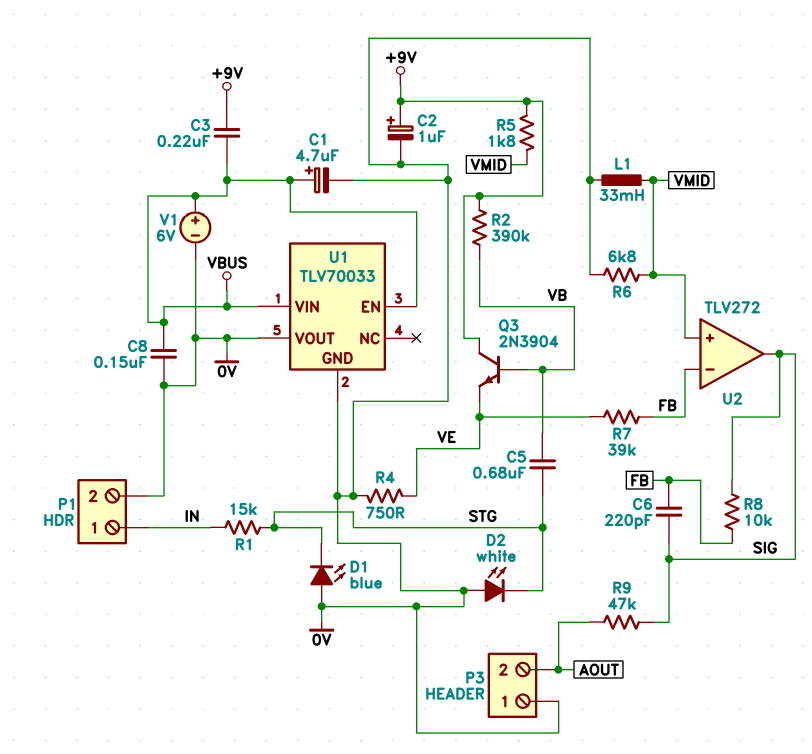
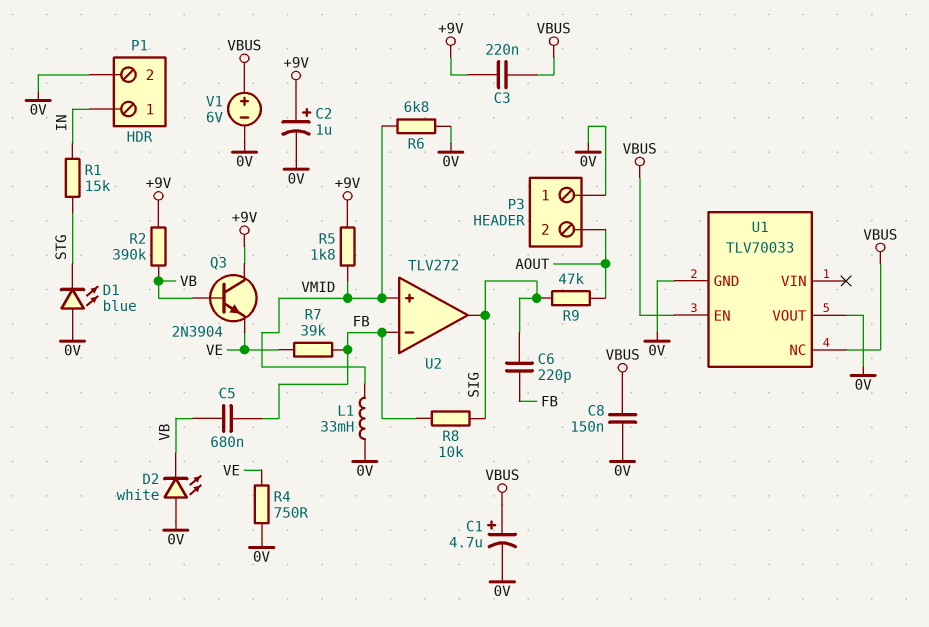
C5: 680nF (STG, VB) -> 680nF (FB, VB)
D2: LED white (A 0V, K STG) -> LED white (A 0V, K VB)
U1 pin NC: none -> VBUS
U1 pin VIN: VBUS -> none

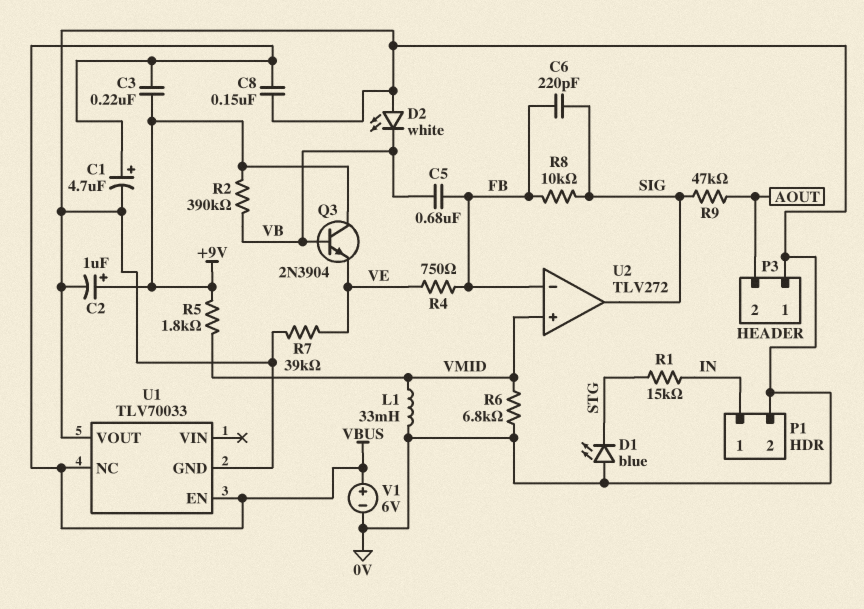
R4: 750 (0V, VE) -> 750 (FB, VE)
R7: 39k (FB, VE) -> 39k (0V, VE)

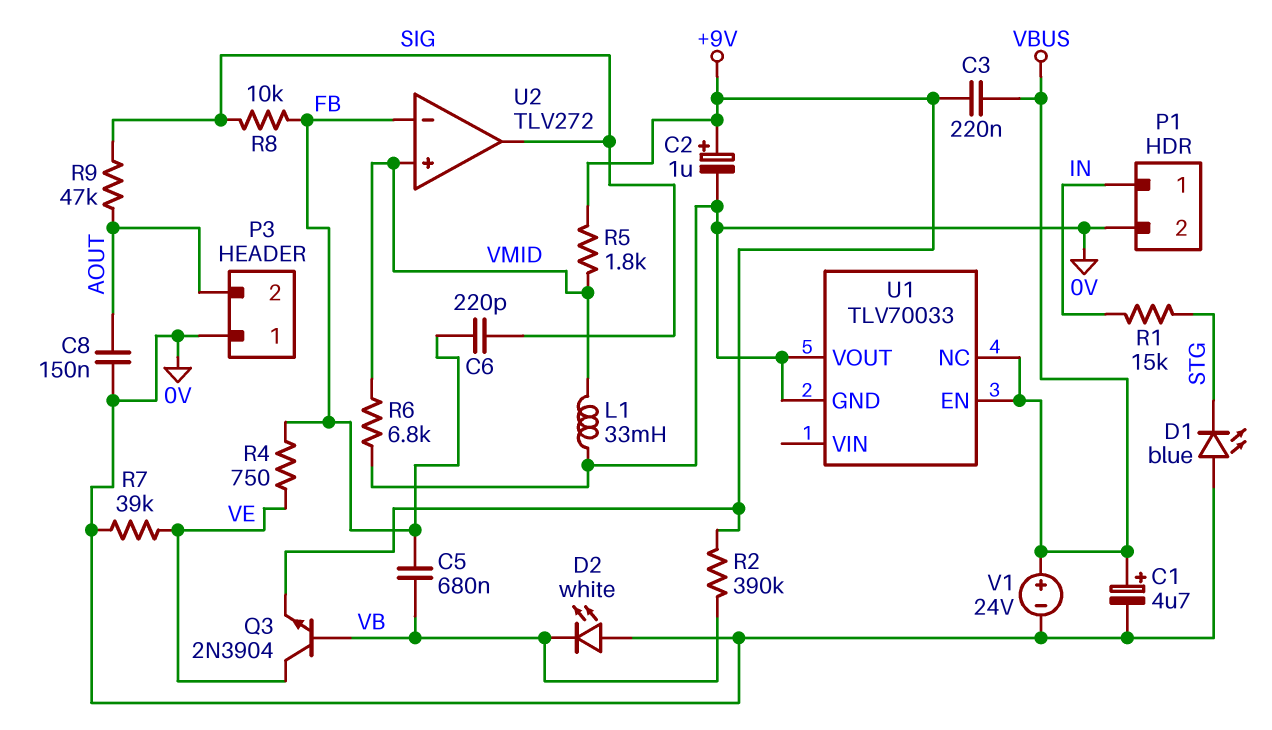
C8: 150nF (0V, VBUS) -> 150nF (0V, AOUT)
Q3: NPN 2N3904 (B VB, C +9V, E VE) -> NPN 2N3904 (B VB, C VE, E +9V)
V1: 6V (plus VBUS, minus 0V) -> 24V (plus VBUS, minus 0V)

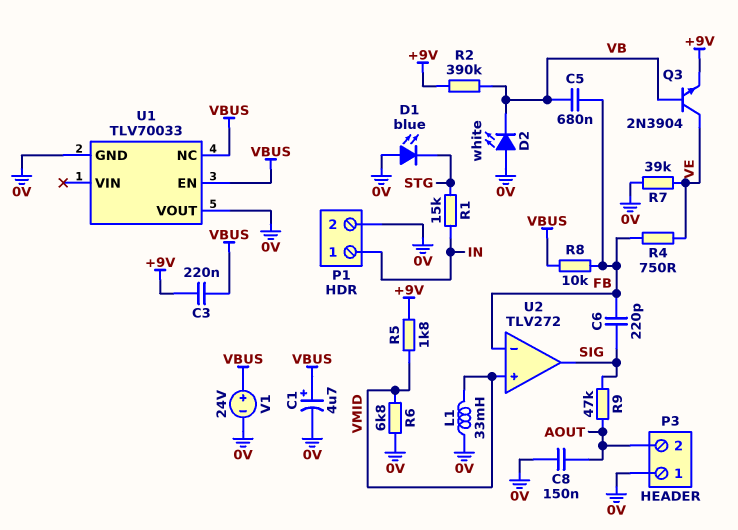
C2: 1uF (plus +9V, minus 0V) -> none
R8: 10k (FB, SIG) -> 10k (FB, VBUS)

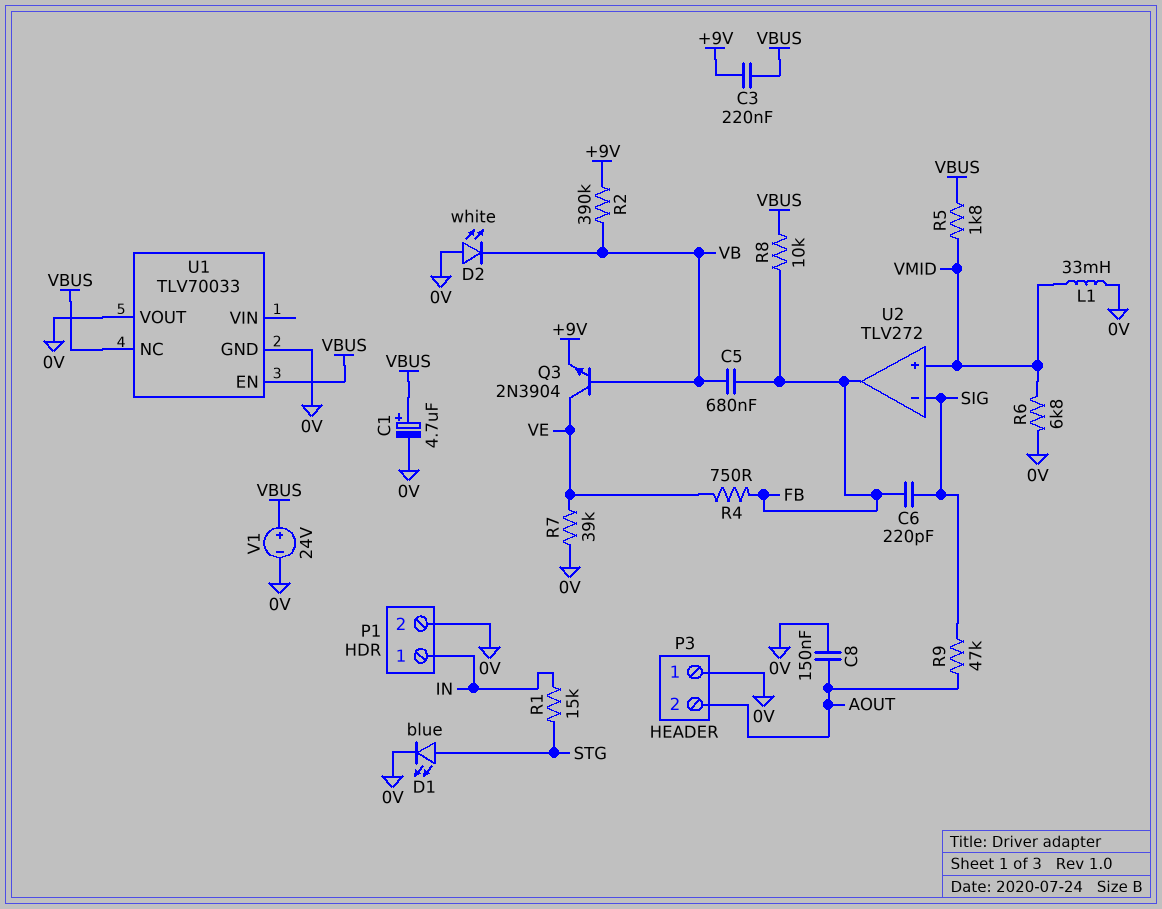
D1: LED blue (A 0V, K STG) -> LED blue (A STG, K 0V)
R5: 1.8k (+9V, VMID) -> 1.8k (VBUS, VMID)
U2 pin in-: FB -> SIG
U2 pin out: SIG -> FB

